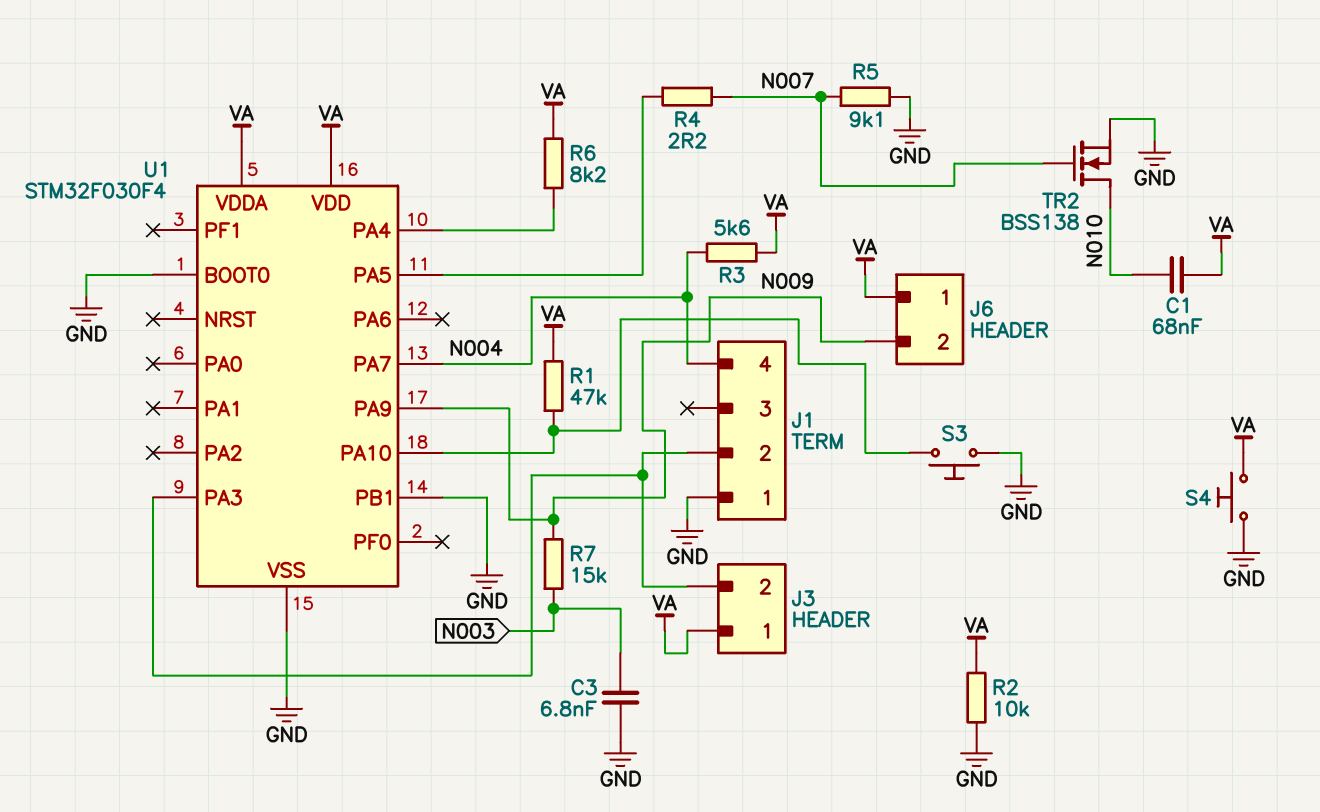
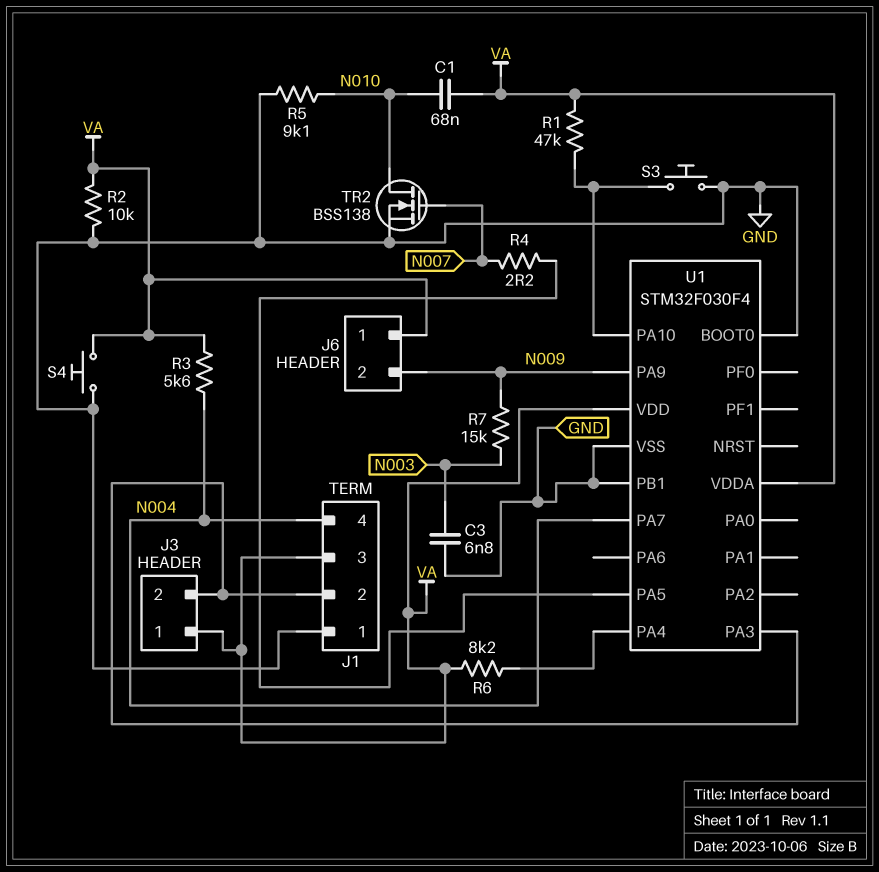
J1 pin 3: none -> VA
R5: 9.1k (GND, N007) -> 9.1k (GND, N010)

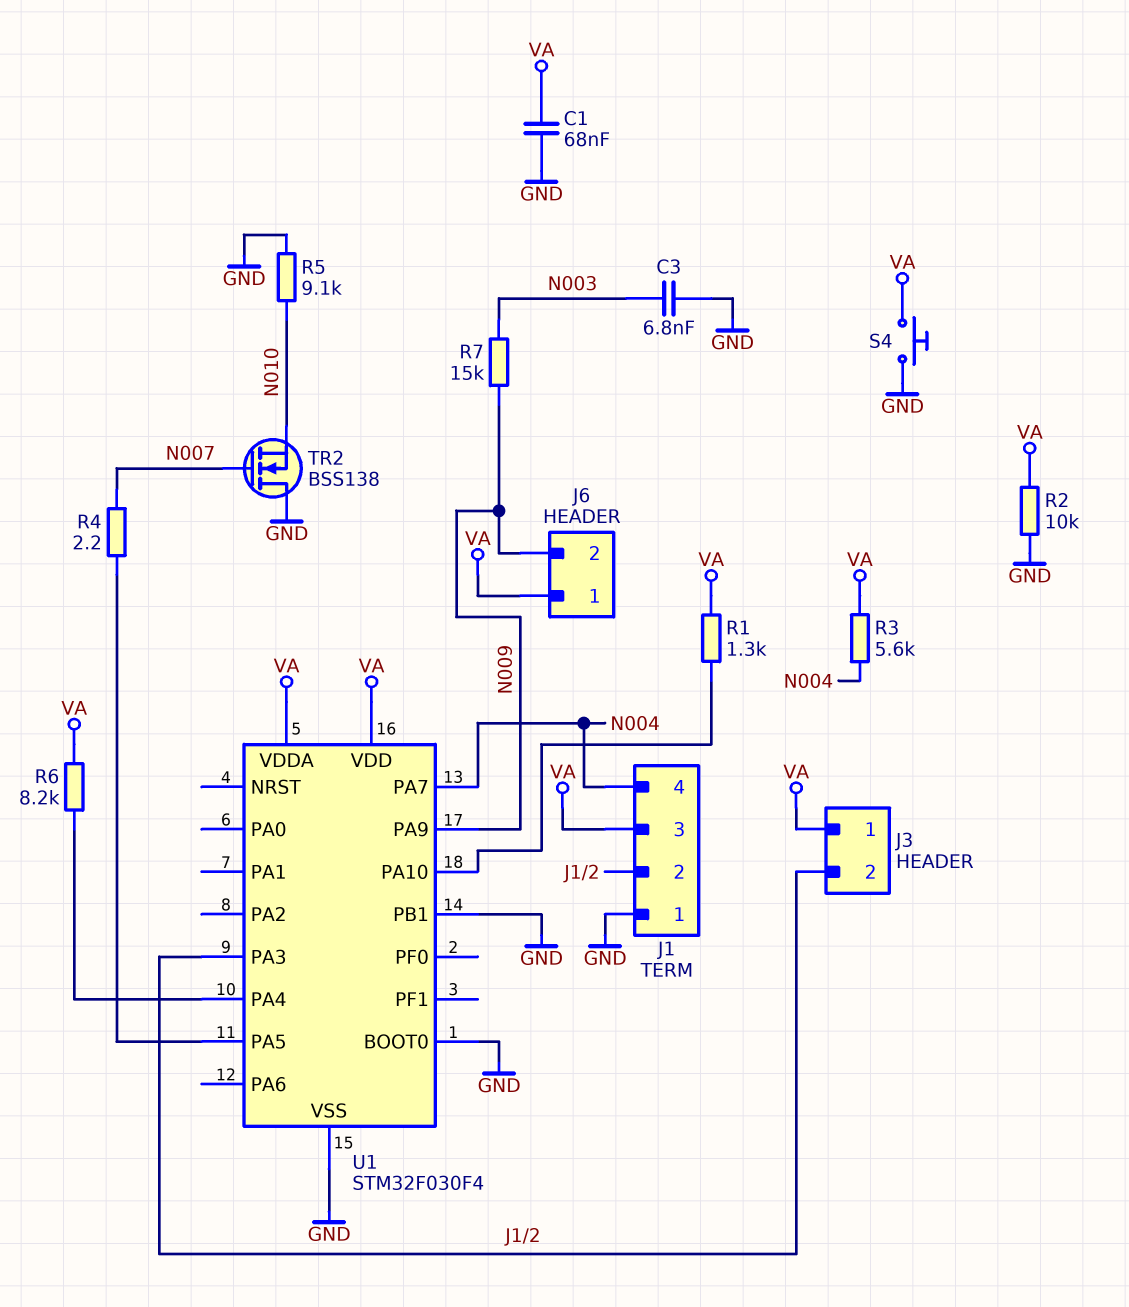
C1: 68nF (N010, VA) -> 68nF (GND, VA)
R1: 47k (U1/PA10, VA) -> 1.3k (U1/PA10, VA)
S3: button (GND, U1/PA10) -> none
TR2: NMOS BSS138 (G N007, D N010, S GND) -> NMOS BSS138 (G N007, D GND, S N010)

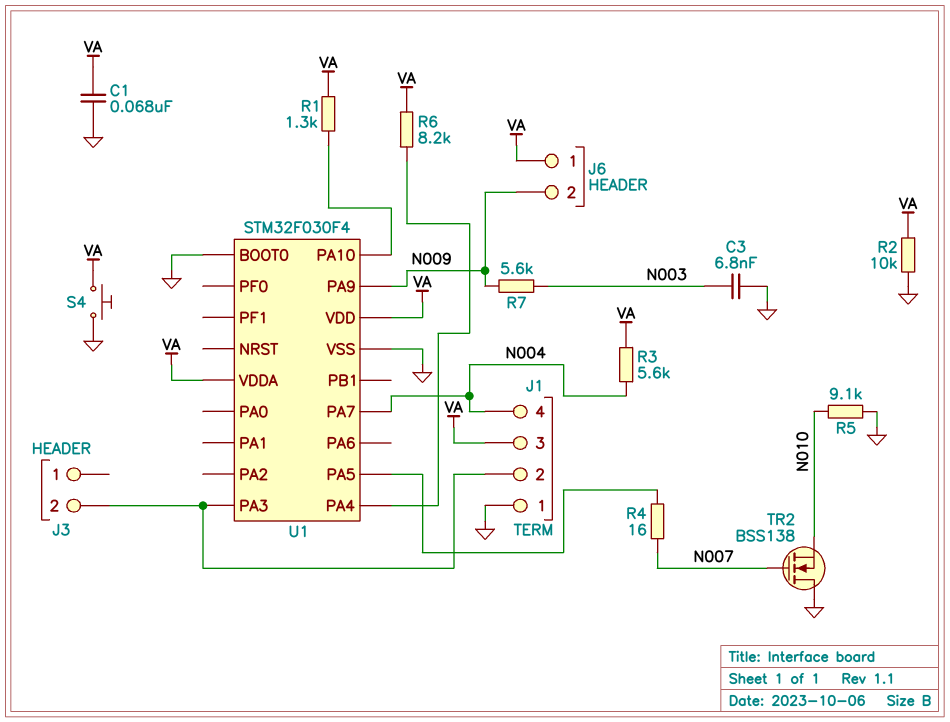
J3 pin 1: VA -> none
R4: 2.2 (N007, U1/PA5) -> 16 (N007, U1/PA5)
R7: 15k (N003, N009) -> 5.6k (N003, N009)
U1 pin PB1: GND -> none

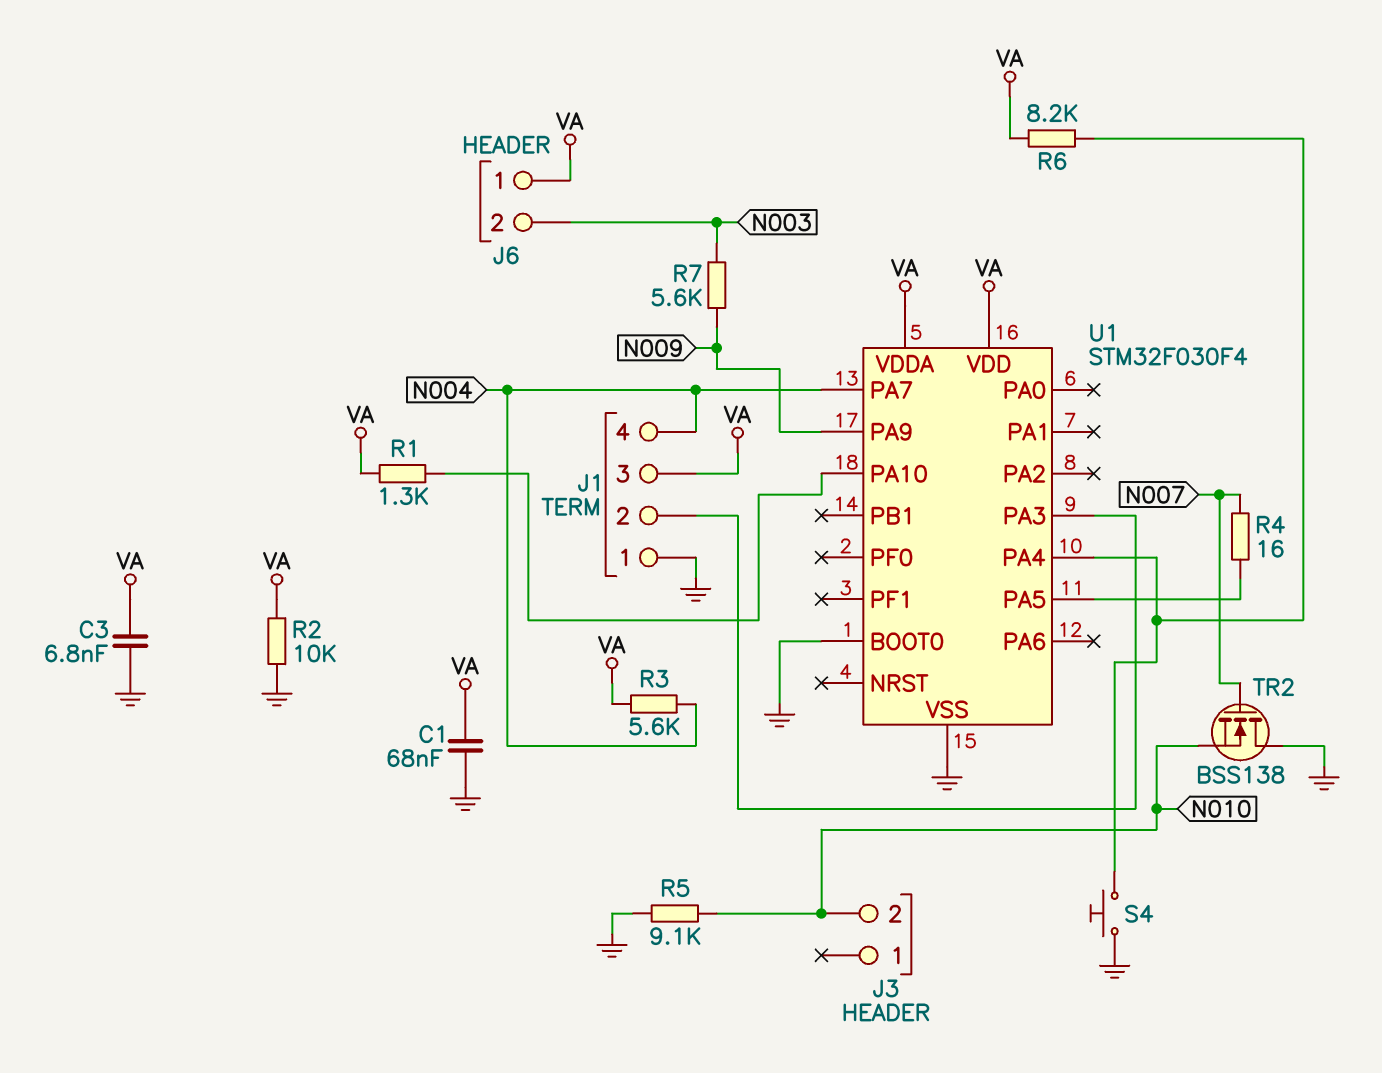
C3: 6.8nF (GND, N003) -> 6.8nF (GND, VA)
J3 pin 2: J1/2 -> N010
J6 pin 2: N009 -> N003
S4: button (GND, VA) -> button (GND, U1/PA4)

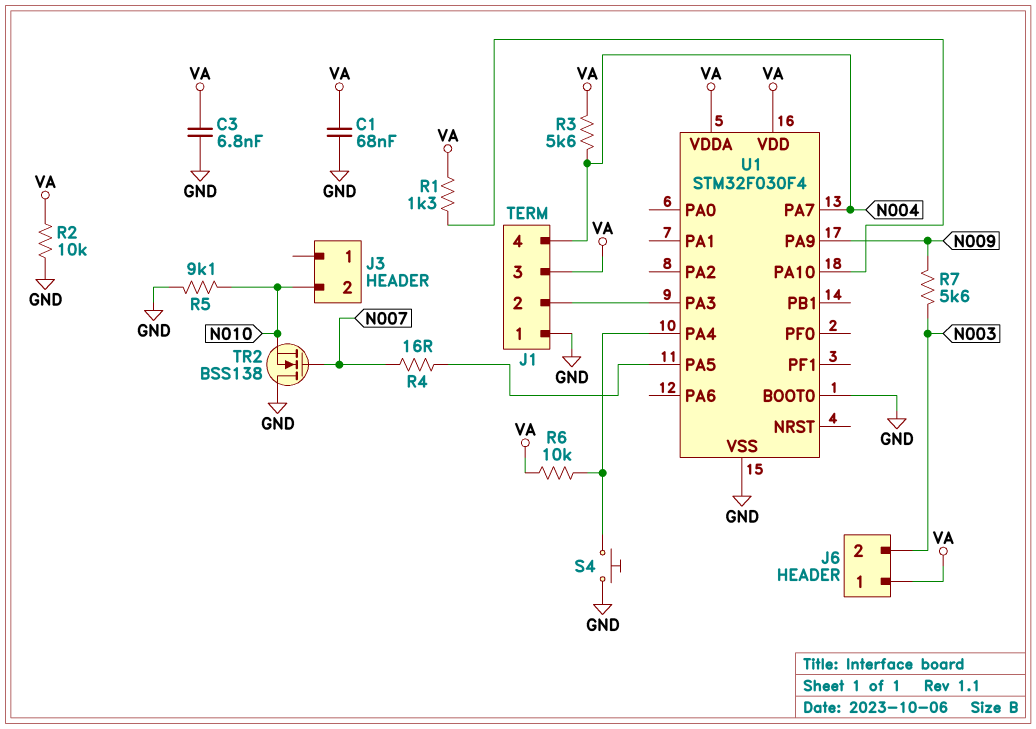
R6: 8.2k (U1/PA4, VA) -> 10k (U1/PA4, VA)

